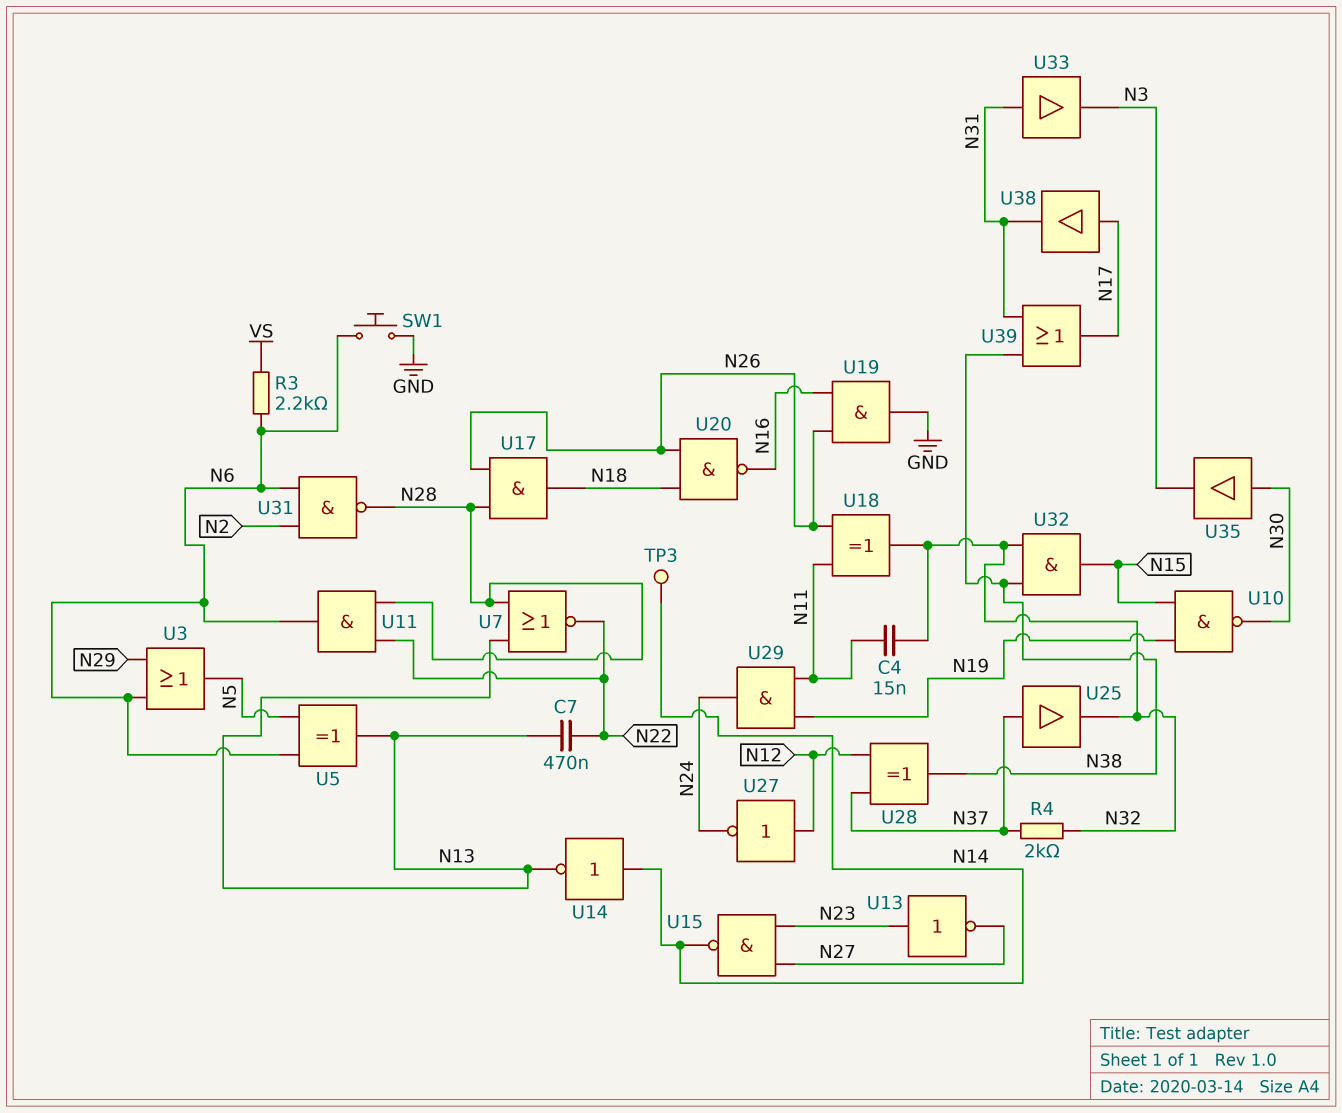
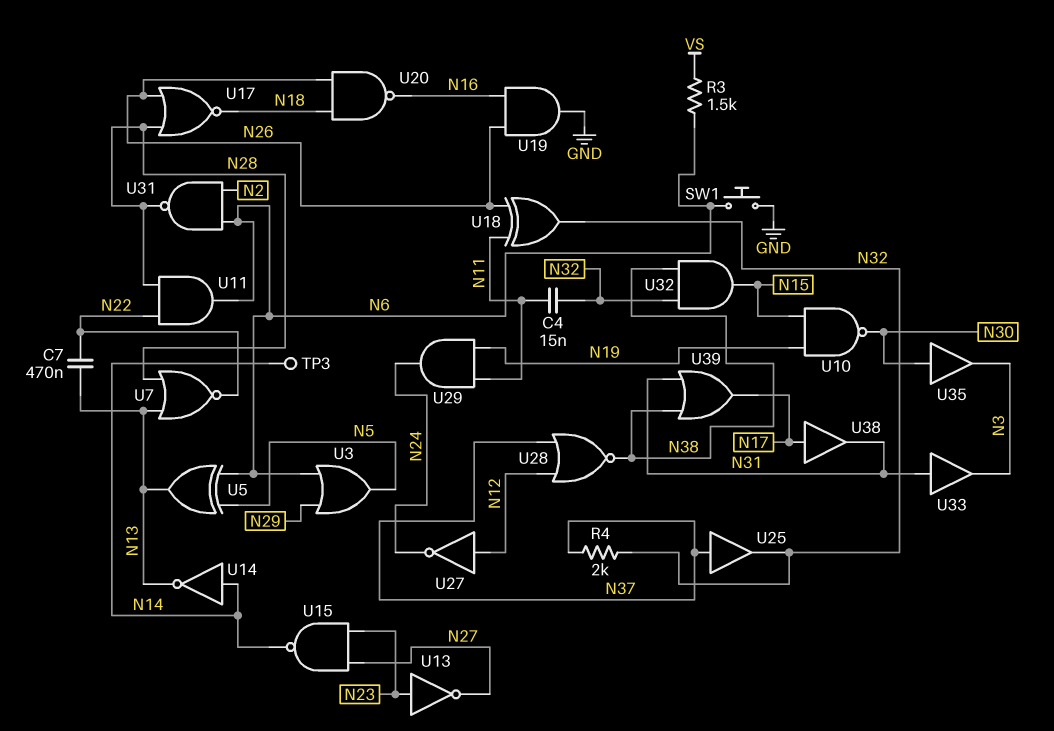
R3: 2.2k (N6, VS) -> 1.5k (N6, VS)
U17: AND (in N26, in N28, out N18) -> NOR (in N26, in N28, out N18)
U28: XOR (in N12, in N37, out N38) -> NOR (in N12, in N37, out N38)

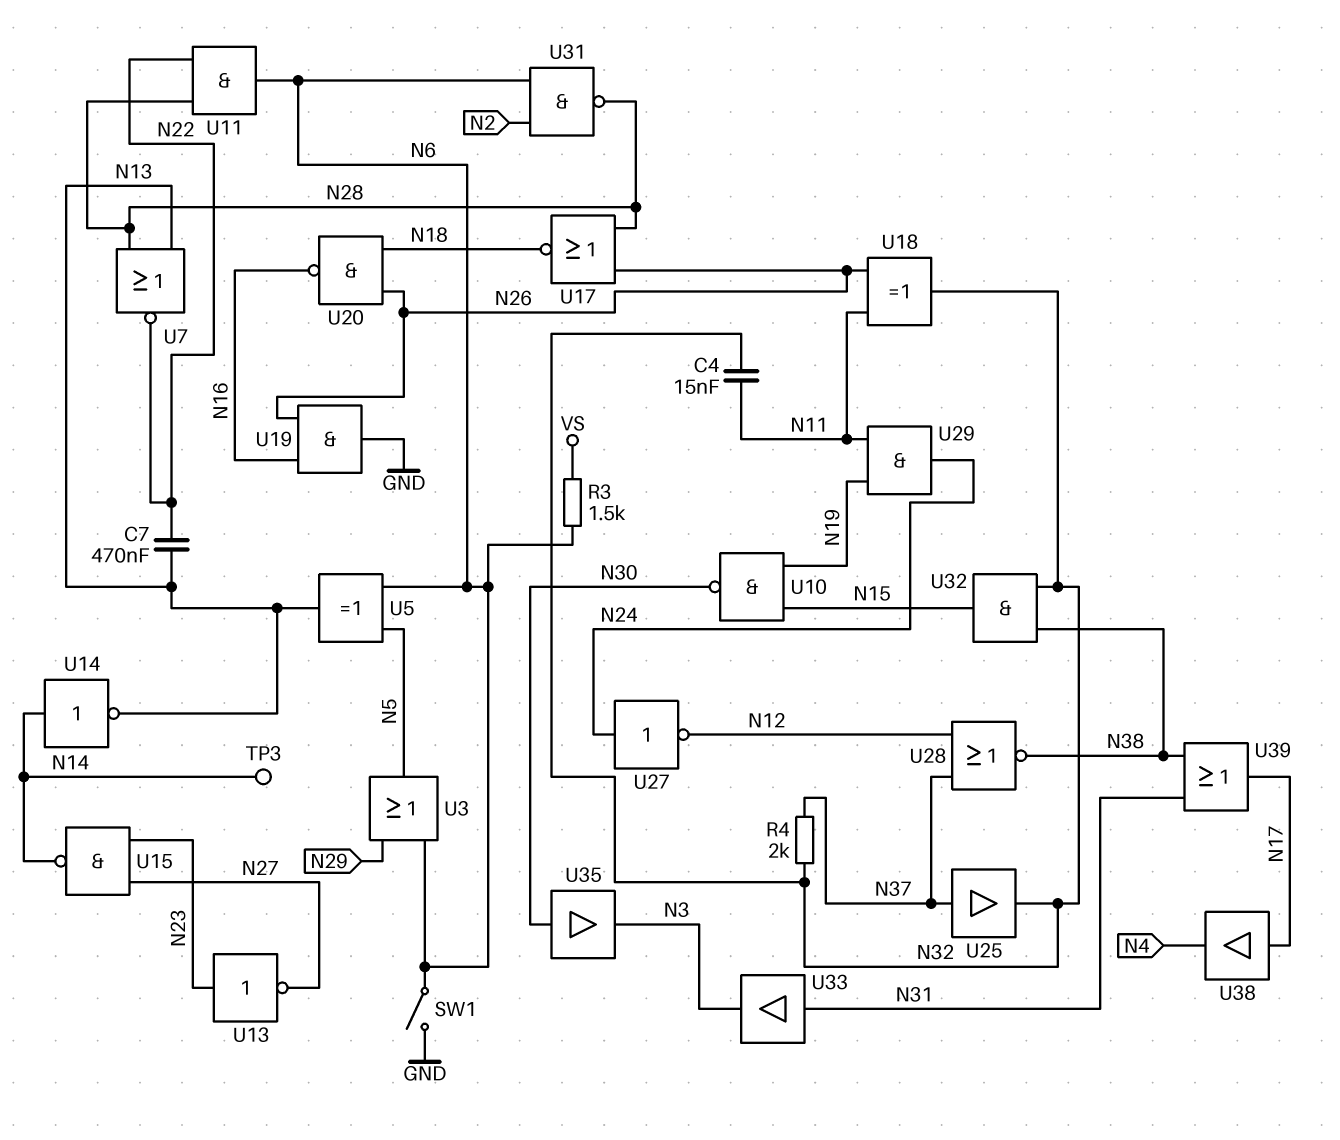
SW1: button (GND, N6) -> switch (GND, N6)
U27: NOT (in N12, out N24) -> NOT (in N24, out N12)
U38: buffer (in N17, out N31) -> buffer (in N17, out N4)

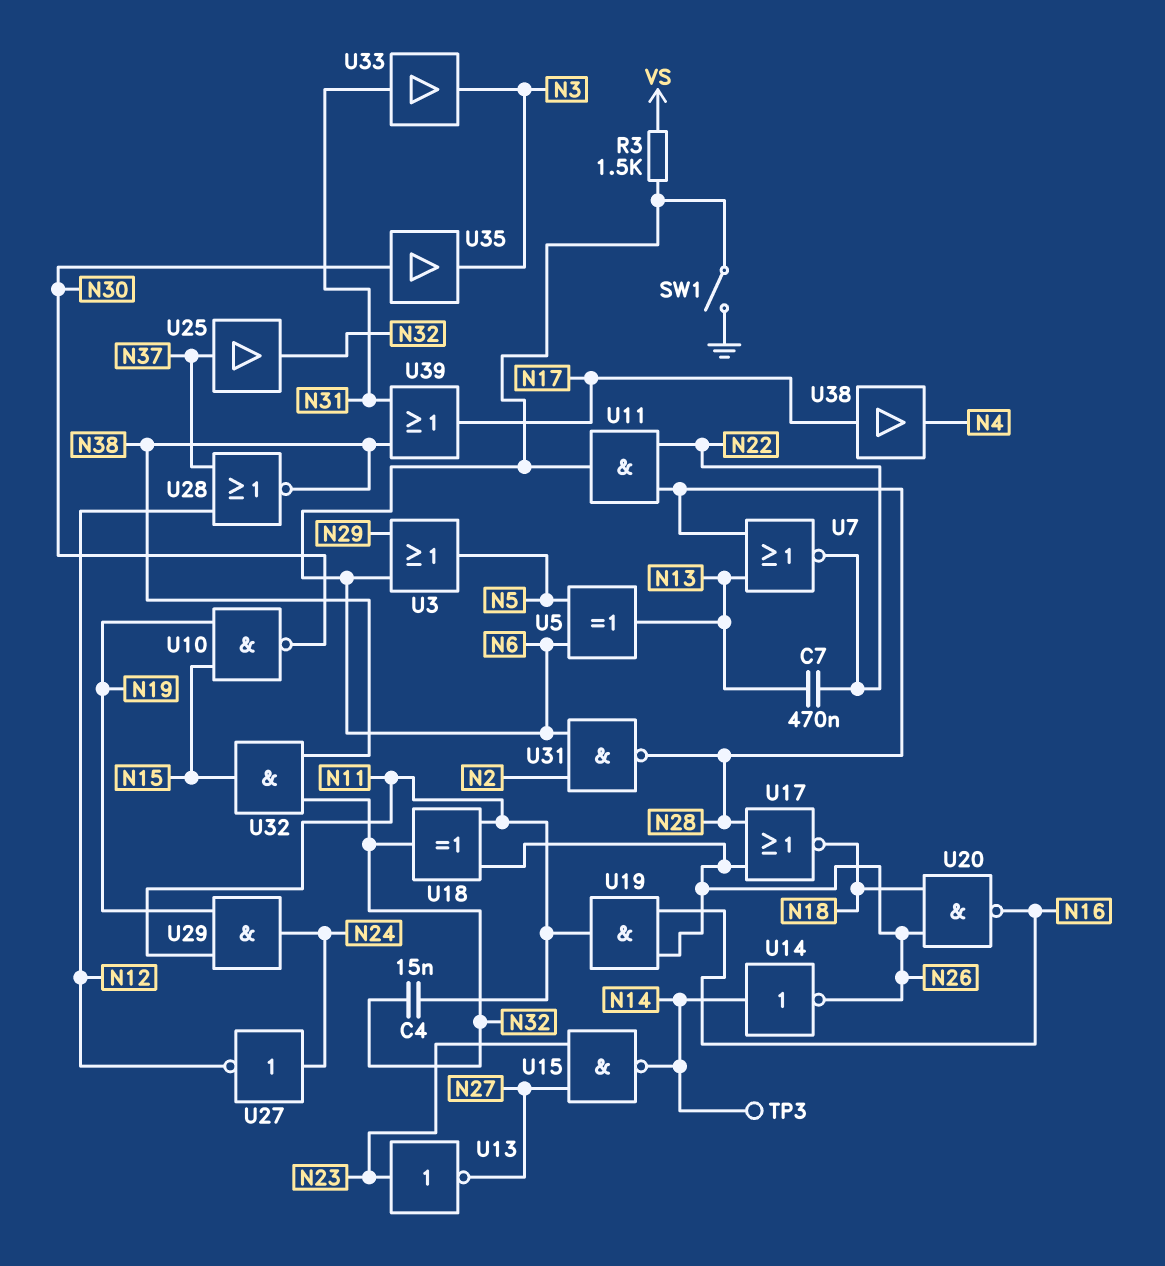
R4: 2k (N32, N37) -> none
U14: NOT (in N14, out N13) -> NOT (in N14, out N26)
U19: AND (in N16, in N26, out GND) -> AND (in N16, in N26, out N11)

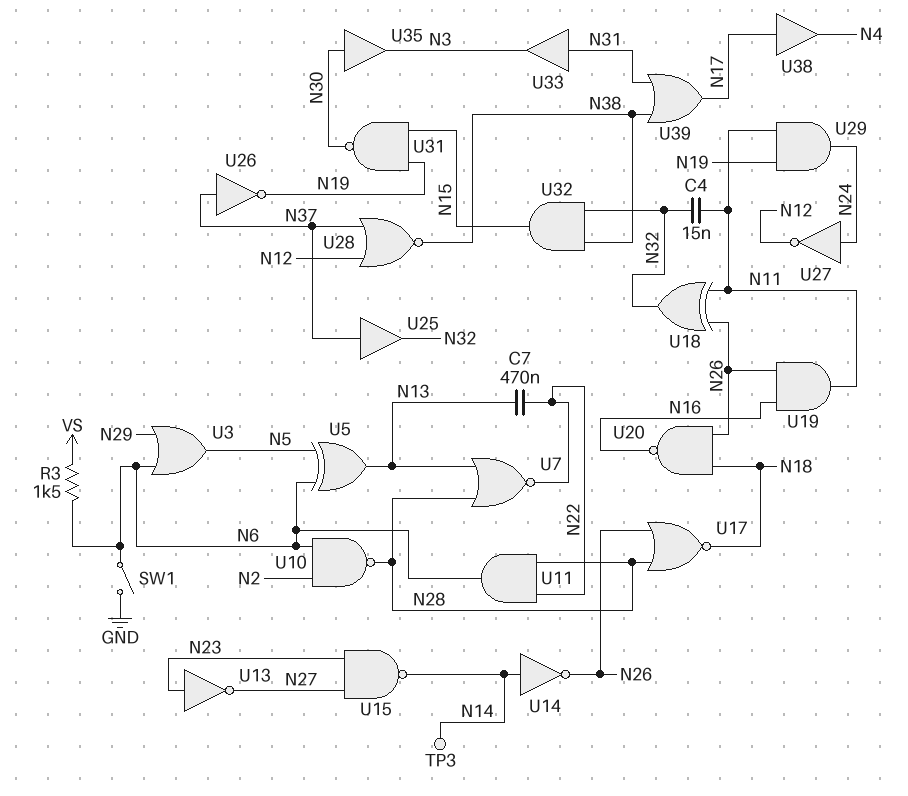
U10: NAND (in N15, in N19, out N30) -> NAND (in N2, in N6, out N28)
U26: none -> NOT (in N37, out N19)
U31: NAND (in N2, in N6, out N28) -> NAND (in N15, in N19, out N30)

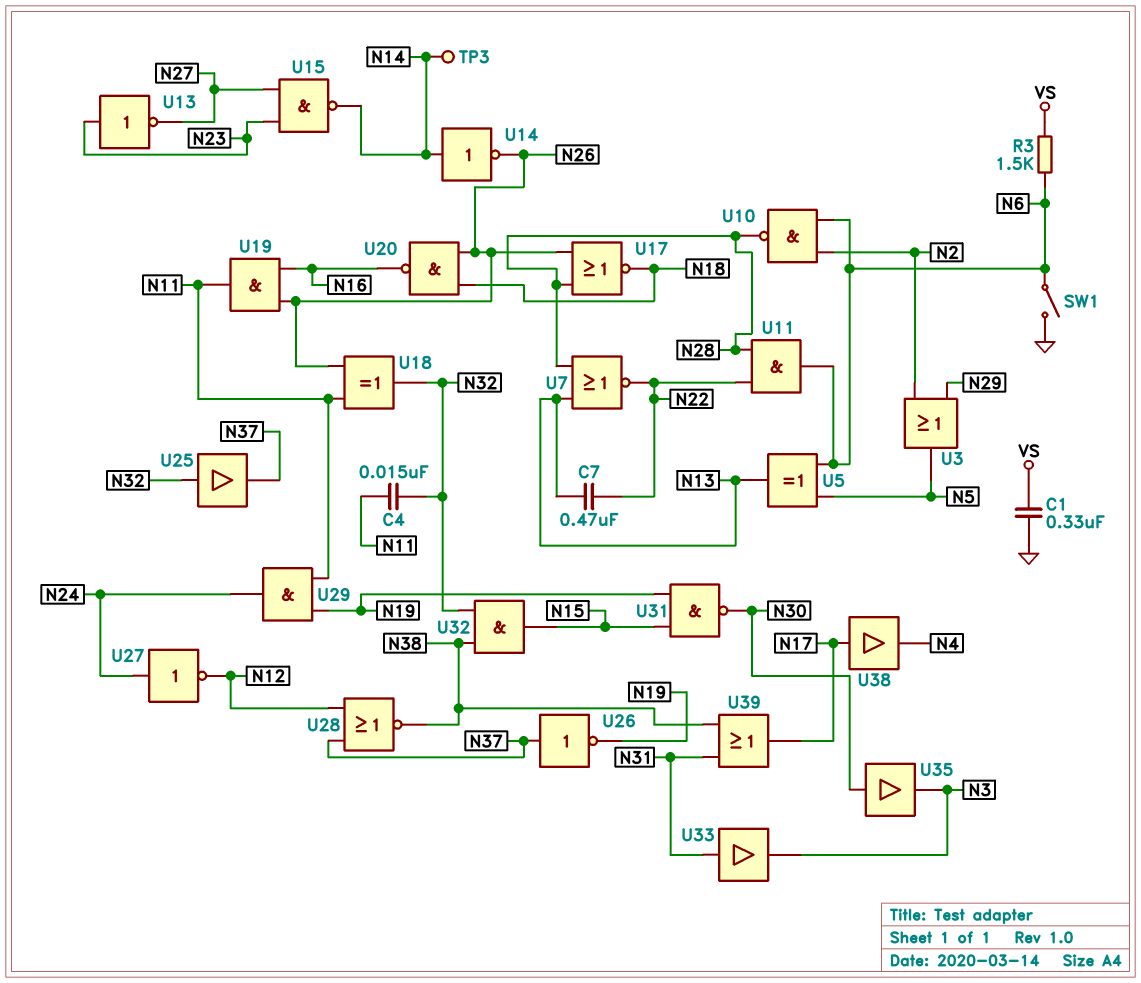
C1: none -> 330nF (GND, VS)
U3: OR (in N6, in N29, out N5) -> OR (in N2, in N29, out N5)
U25: buffer (in N37, out N32) -> buffer (in N32, out N37)

